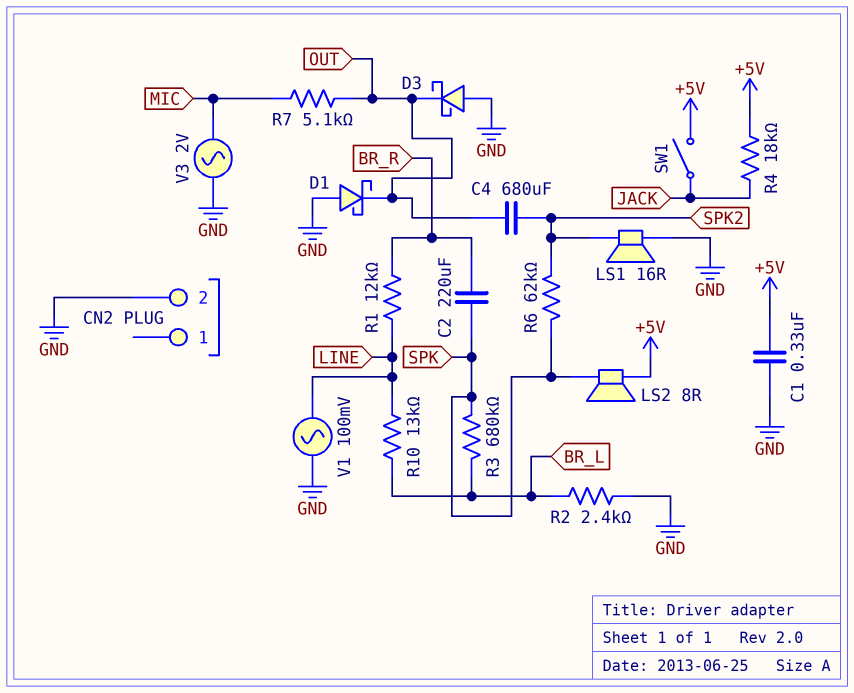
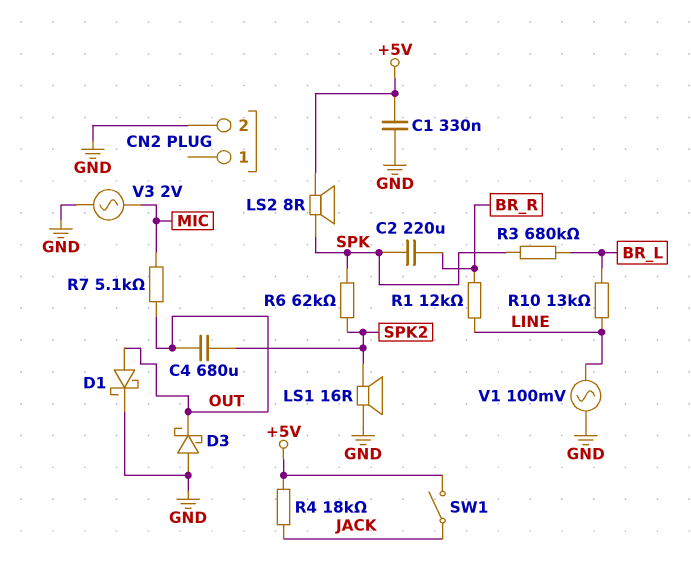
D1: schottky (A GND, K OUT) -> schottky (A OUT, K GND)
R2: 2.4k (BR_L, GND) -> none

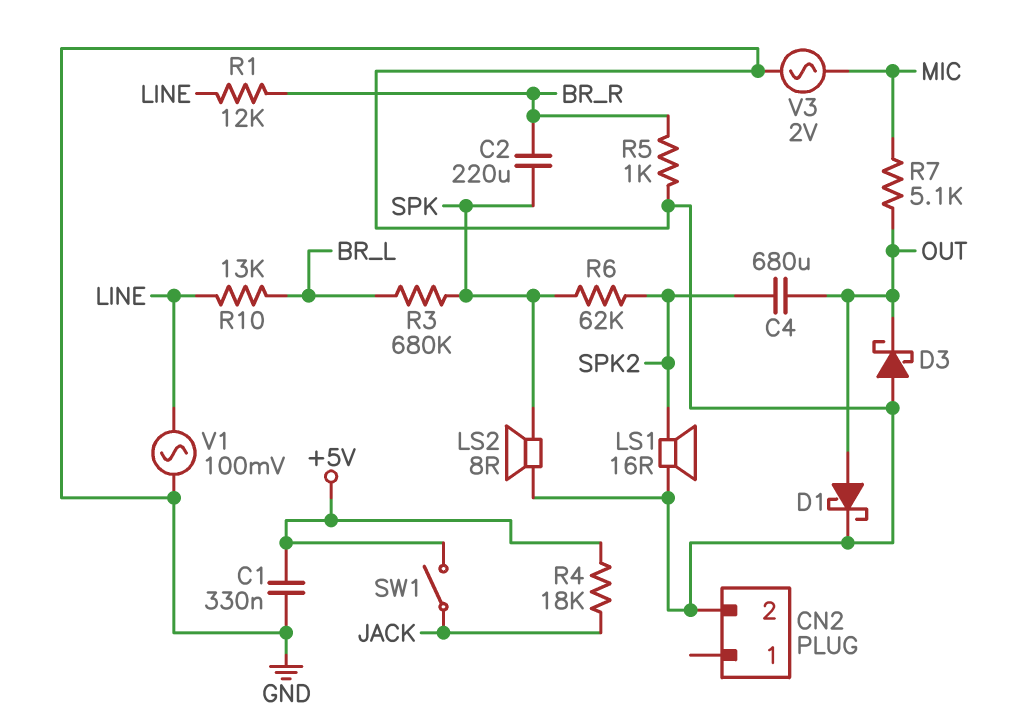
LS2: speaker 8R (+5V, SPK) -> speaker 8R (GND, SPK)
R5: none -> 1k (BR_R, GND)

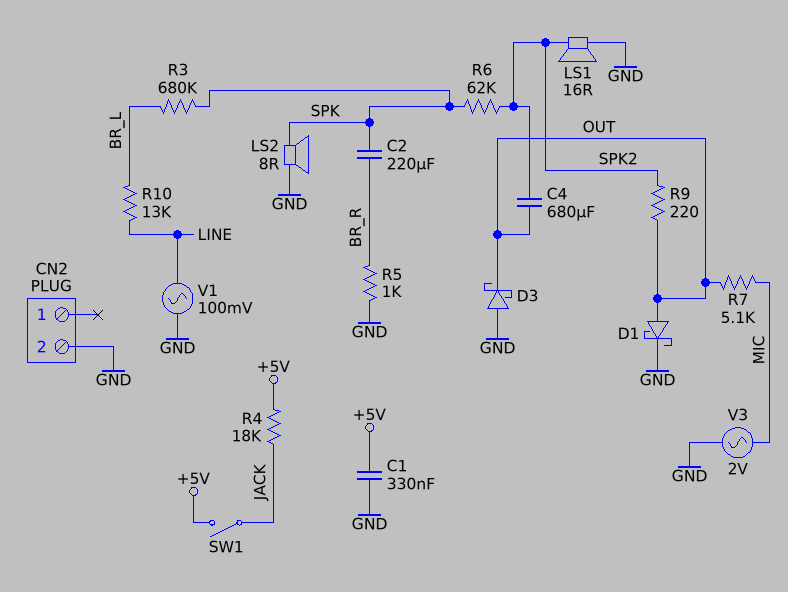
R1: 12k (BR_R, LINE) -> none
R9: none -> 220 (OUT, SPK2)

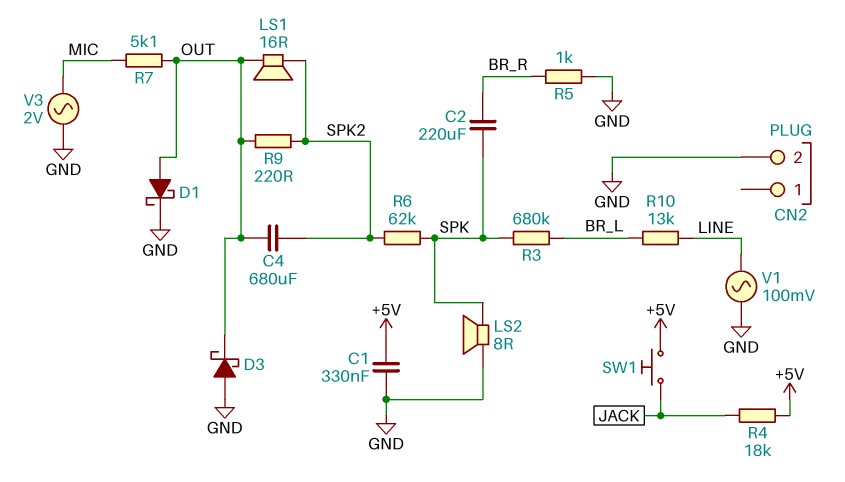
LS1: speaker 16R (GND, SPK2) -> speaker 16R (OUT, SPK2)
SW1: switch (+5V, JACK) -> button (+5V, JACK)

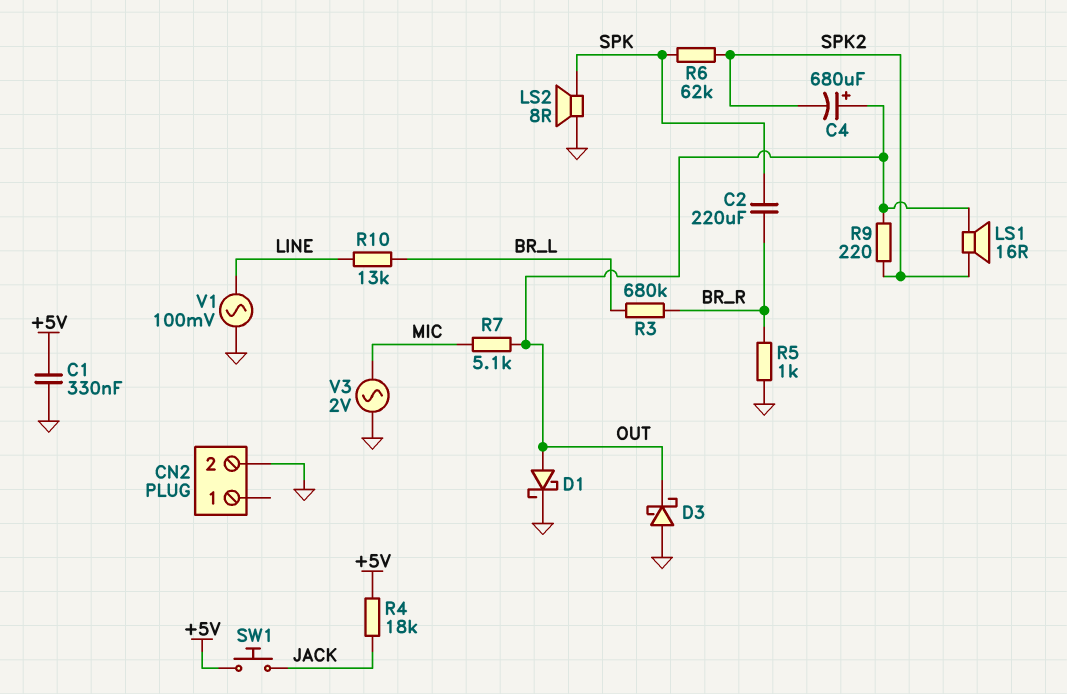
C4: 680uF (OUT, SPK2) -> 680uF (plus OUT, minus SPK2)
R3: 680k (BR_L, SPK) -> 680k (BR_L, BR_R)

